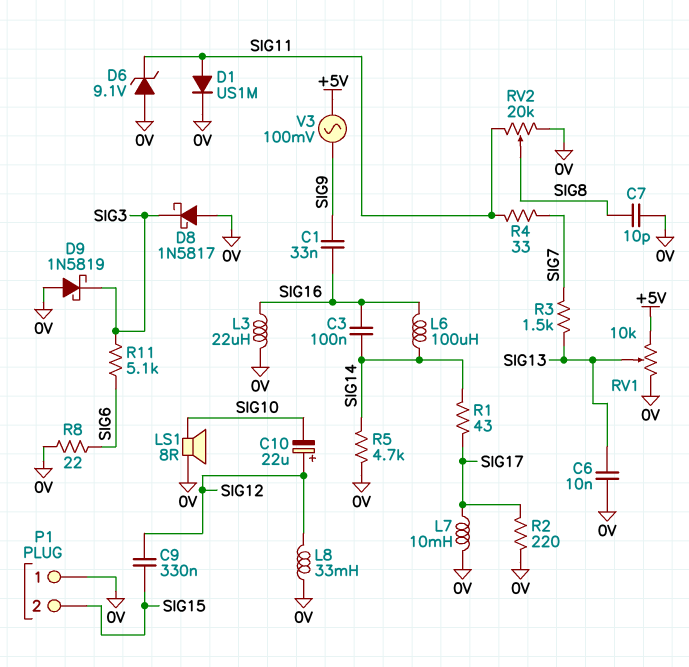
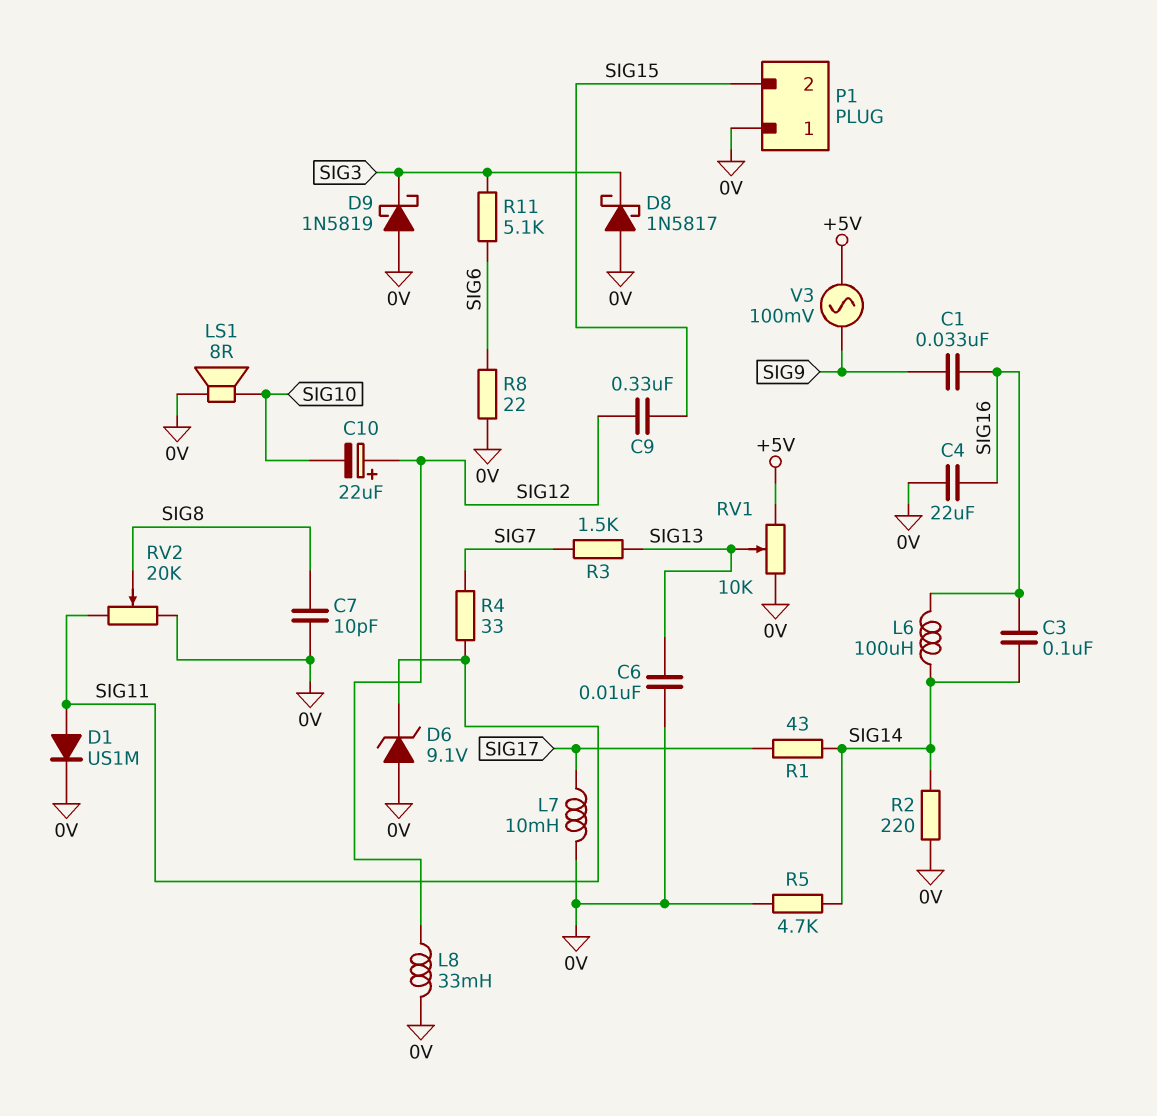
C4: none -> 22uF (0V, SIG16)
L3: 22uH (0V, SIG16) -> none
R2: 220 (0V, SIG17) -> 220 (0V, SIG14)

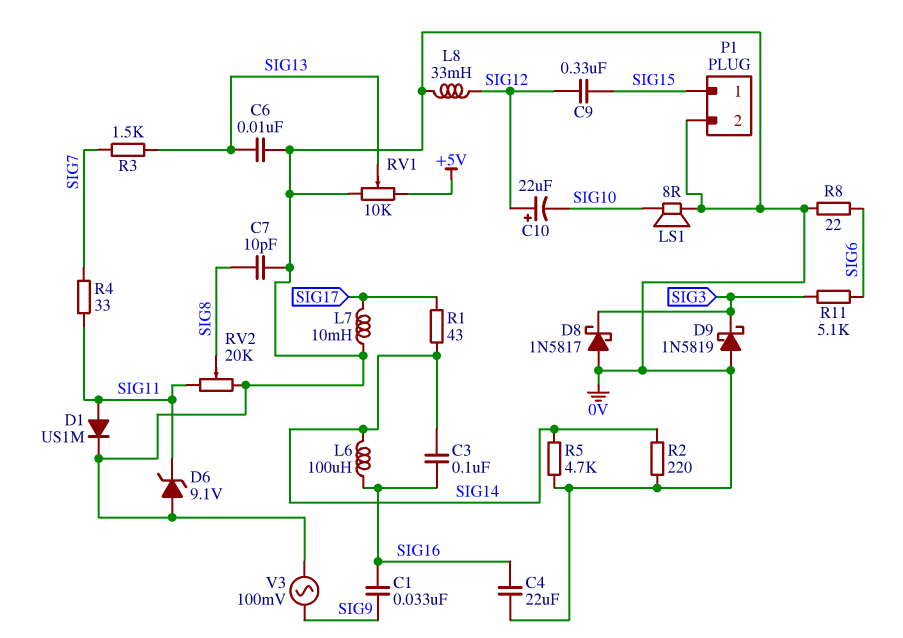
P1 pin 1: 0V -> SIG15
P1 pin 2: SIG15 -> 0V
V3: AC 100mV (+5V, SIG9) -> AC 100mV (0V, SIG9)

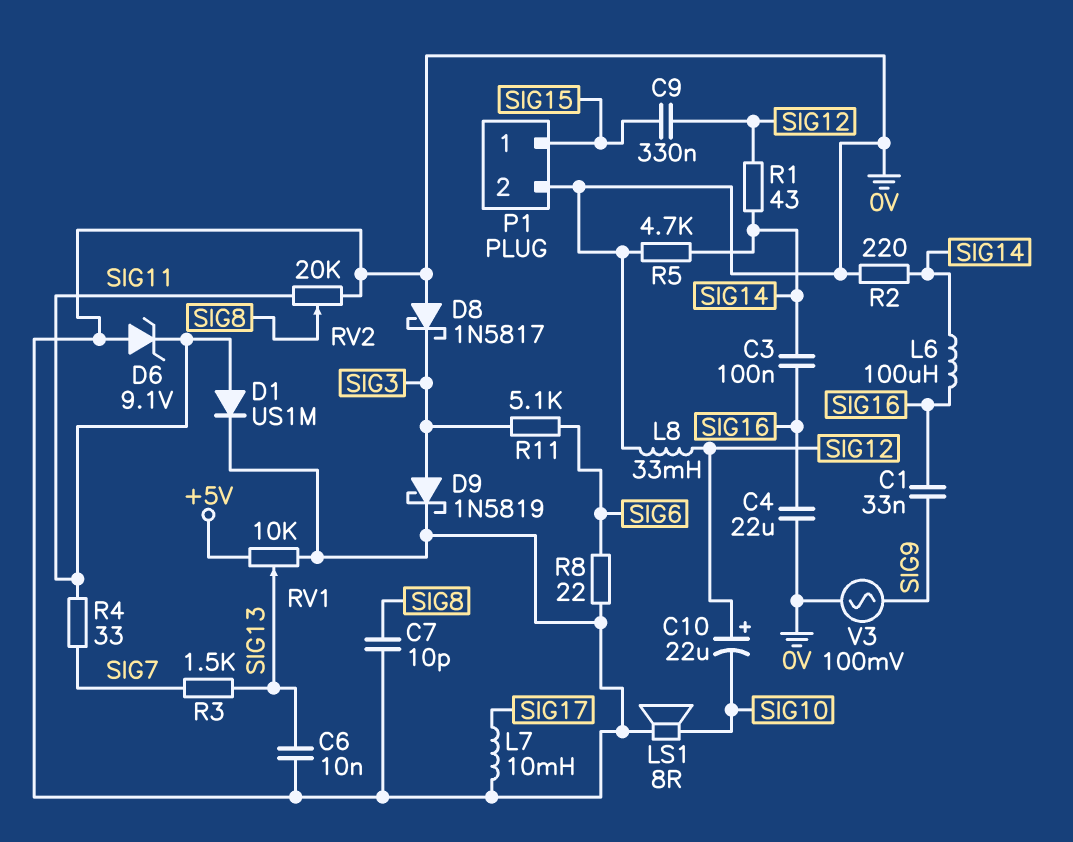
D9: schottky 1N5819 (A 0V, K SIG3) -> schottky 1N5819 (A SIG3, K 0V)
R1: 43 (SIG14, SIG17) -> 43 (SIG12, SIG14)

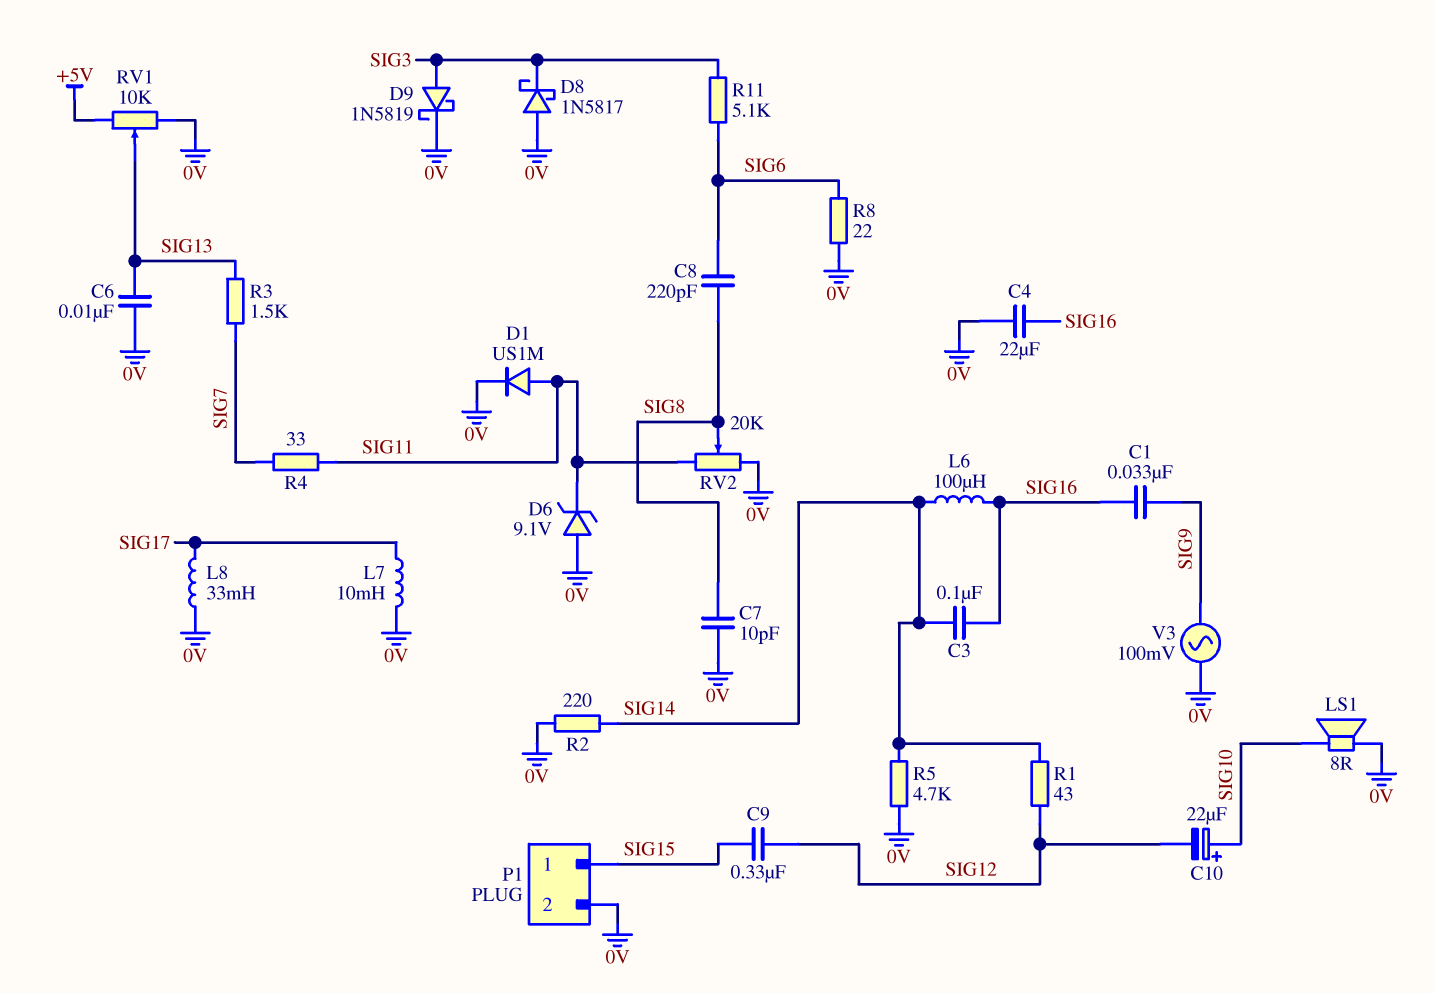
C8: none -> 220pF (SIG6, SIG8)
C10: 22uF (plus SIG12, minus SIG10) -> 22uF (plus SIG10, minus SIG12)
L8: 33mH (0V, SIG12) -> 33mH (0V, SIG17)

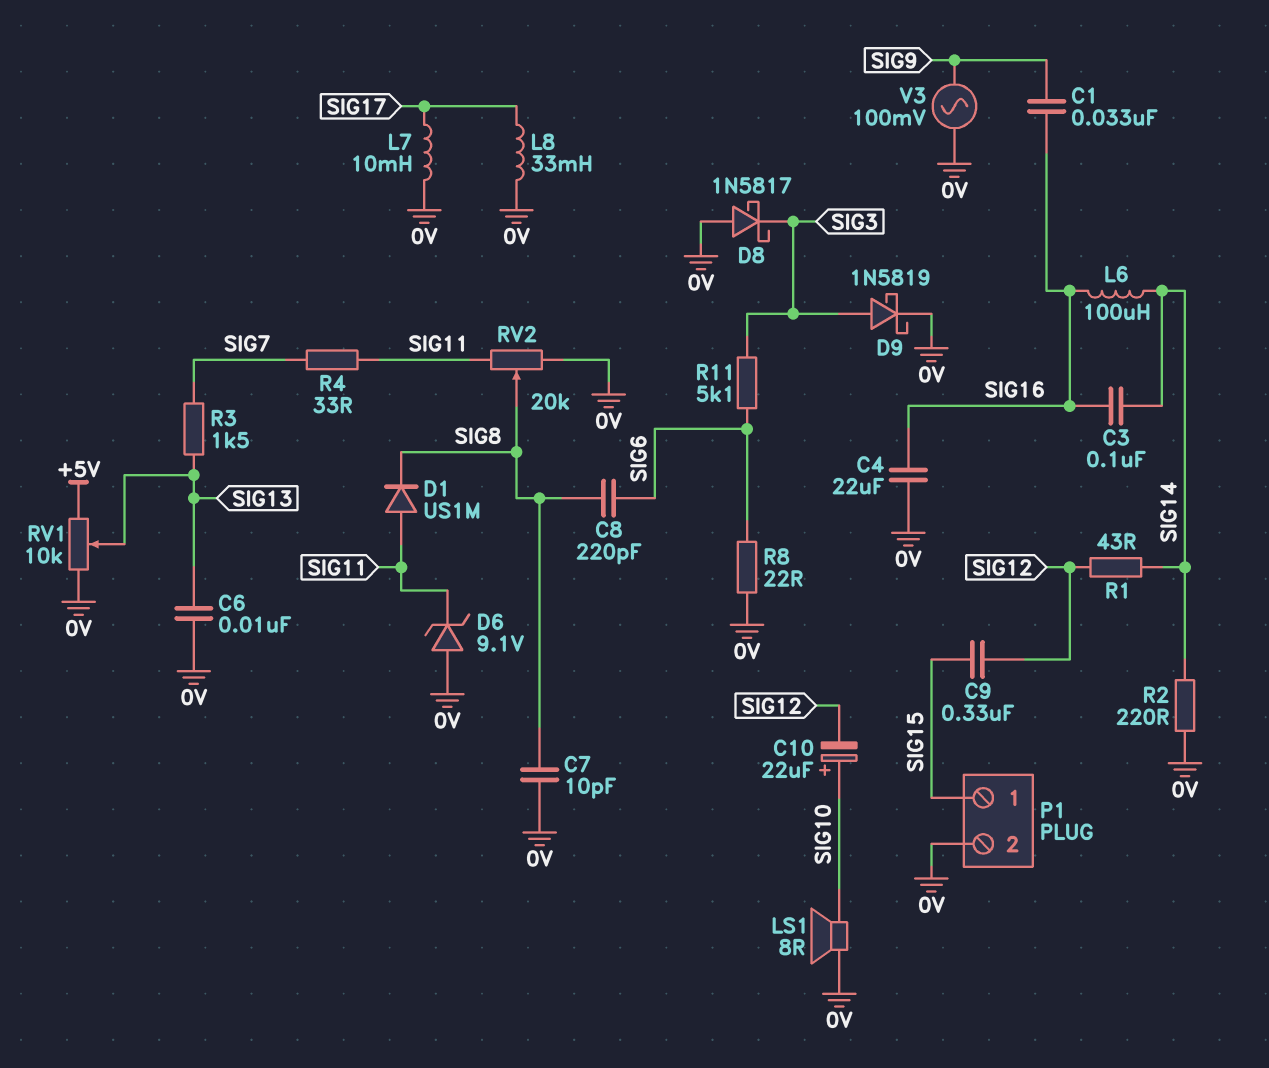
D1: diode US1M (A SIG11, K 0V) -> diode US1M (A SIG11, K SIG8)
R5: 4.7k (0V, SIG14) -> none

